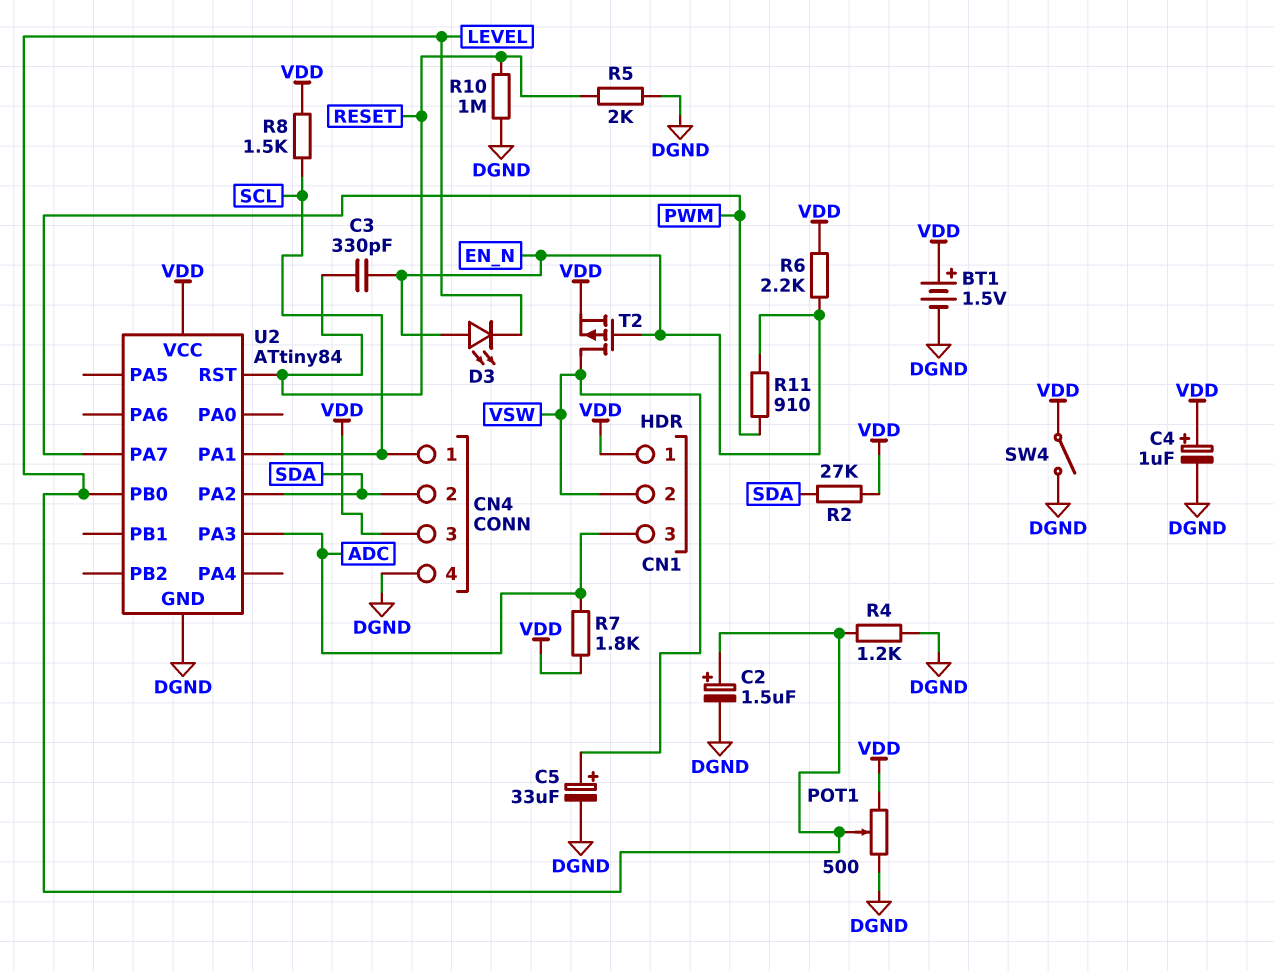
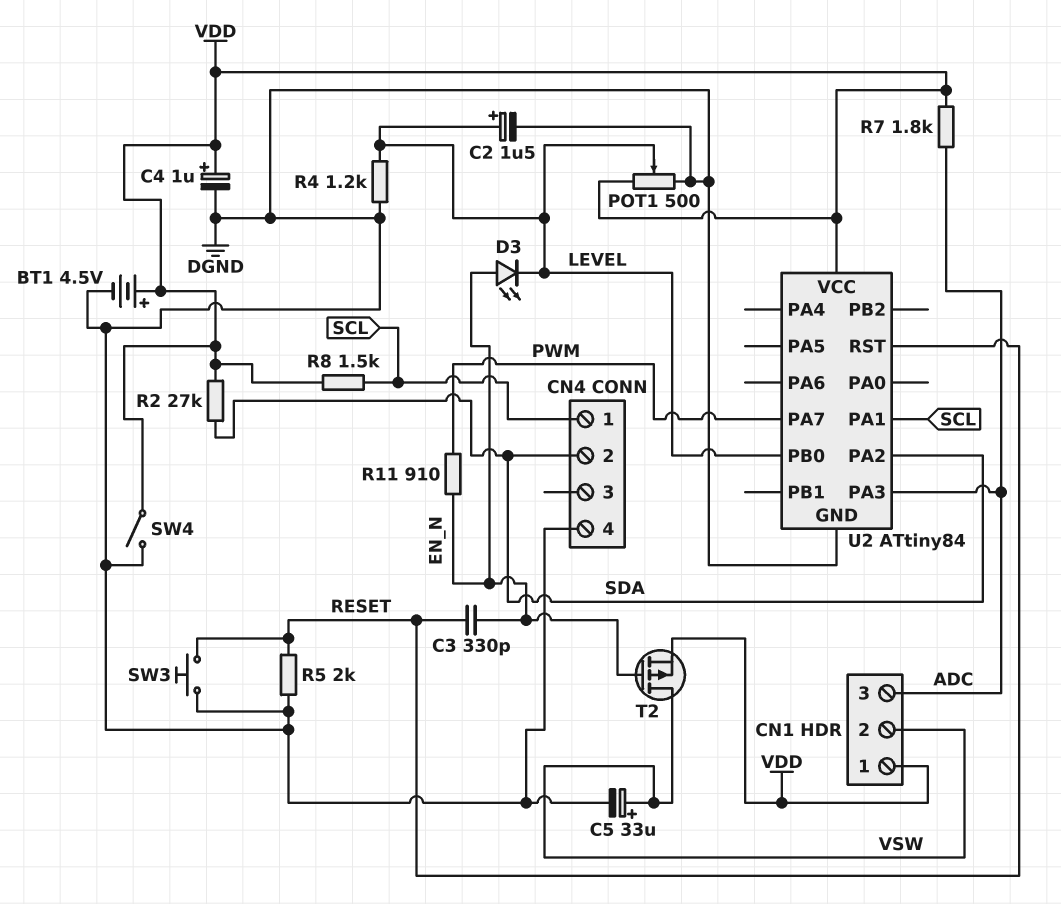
BT1: 1.5V (plus VDD, minus DGND) -> 4.5V (plus VDD, minus DGND)
CN4 pin 3: VDD -> none
R6: 2.2k (EN_N, VDD) -> none
R10: 1M (DGND, RESET) -> none
SW3: none -> button (DGND, RESET)

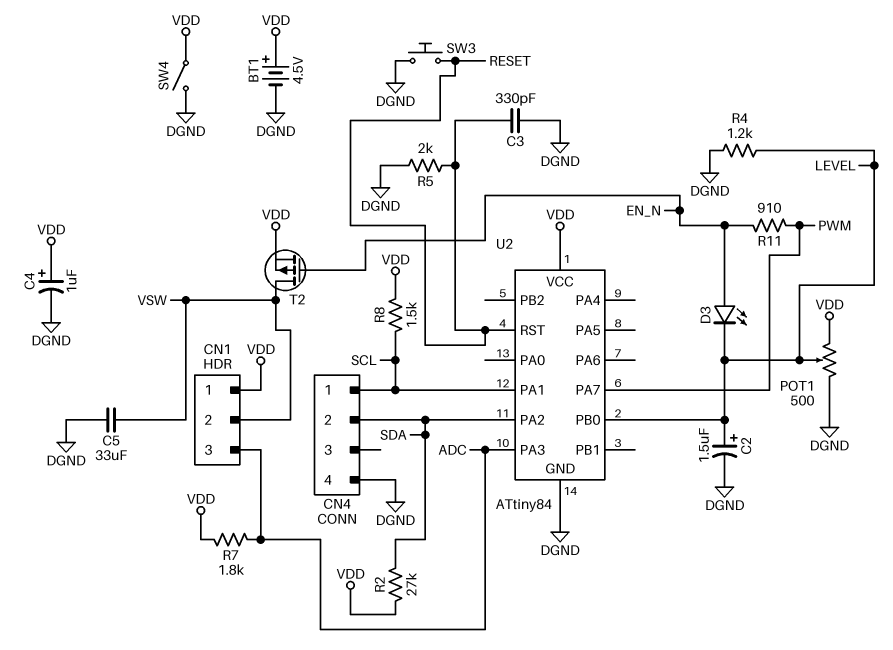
C3: 330pF (EN_N, RESET) -> 330pF (DGND, RESET)
C5: 33uF (plus VSW, minus DGND) -> 33uF (DGND, VSW)

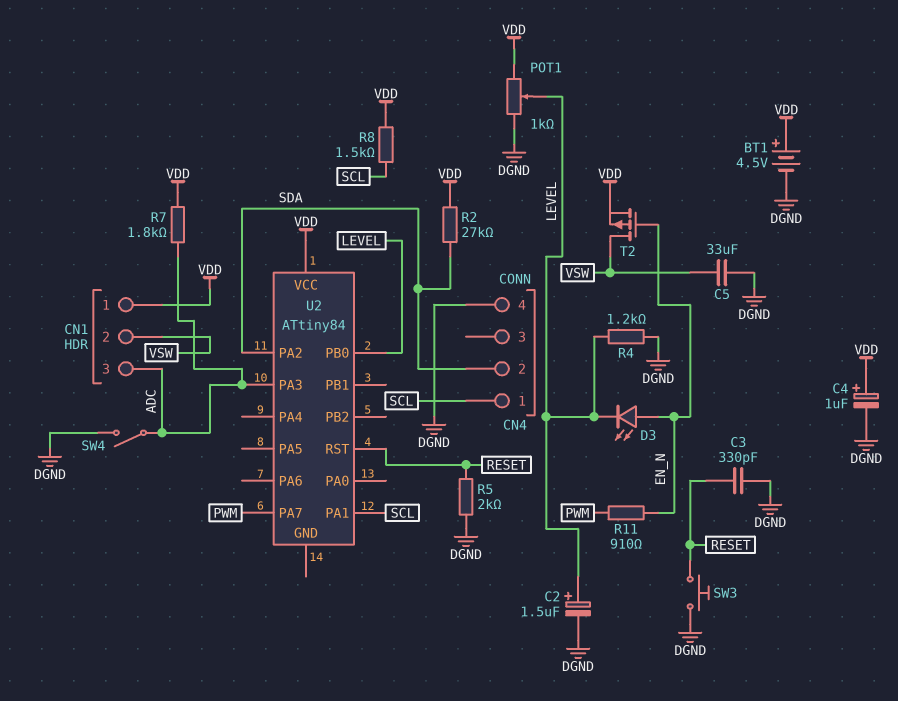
POT1: 500 (DGND, VDD, wiper LEVEL) -> 1k (DGND, VDD, wiper LEVEL)
SW4: switch (DGND, VDD) -> switch (ADC, DGND)
U2 pin GND: DGND -> none

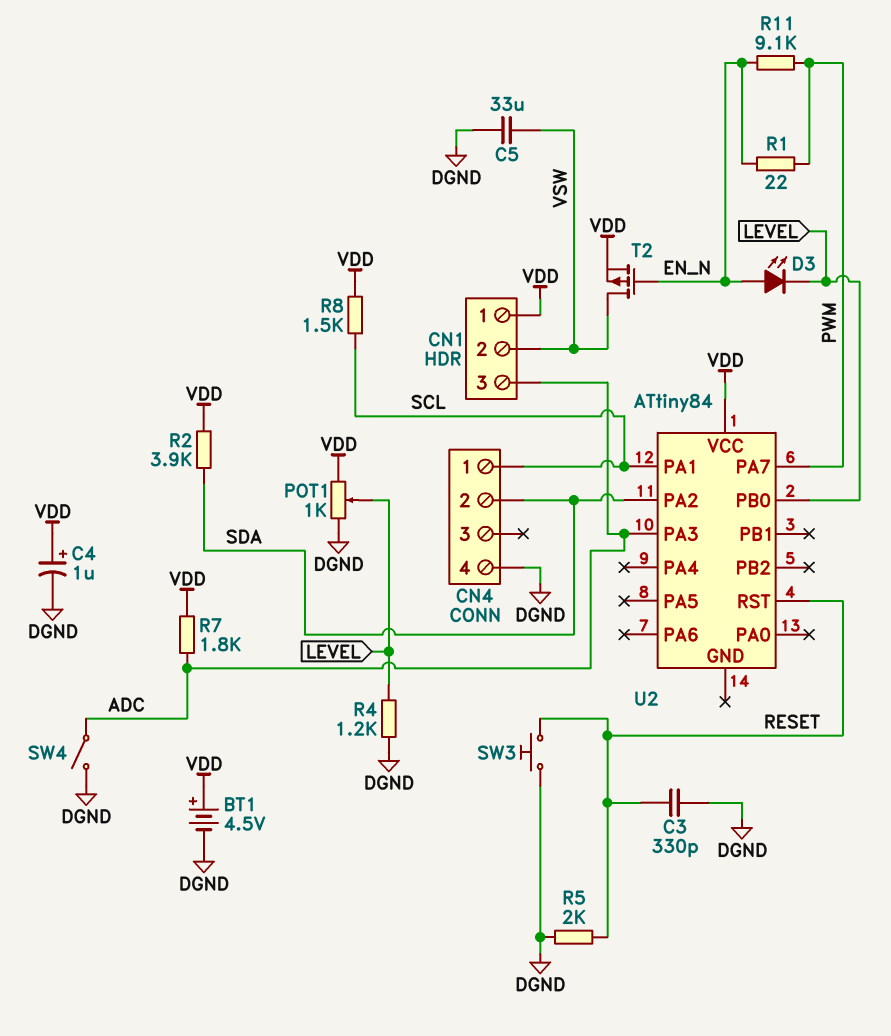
C2: 1.5uF (plus LEVEL, minus DGND) -> none
R1: none -> 22 (EN_N, PWM)
R2: 27k (SDA, VDD) -> 3.9k (SDA, VDD)
R11: 910 (EN_N, PWM) -> 9.1k (EN_N, PWM)

